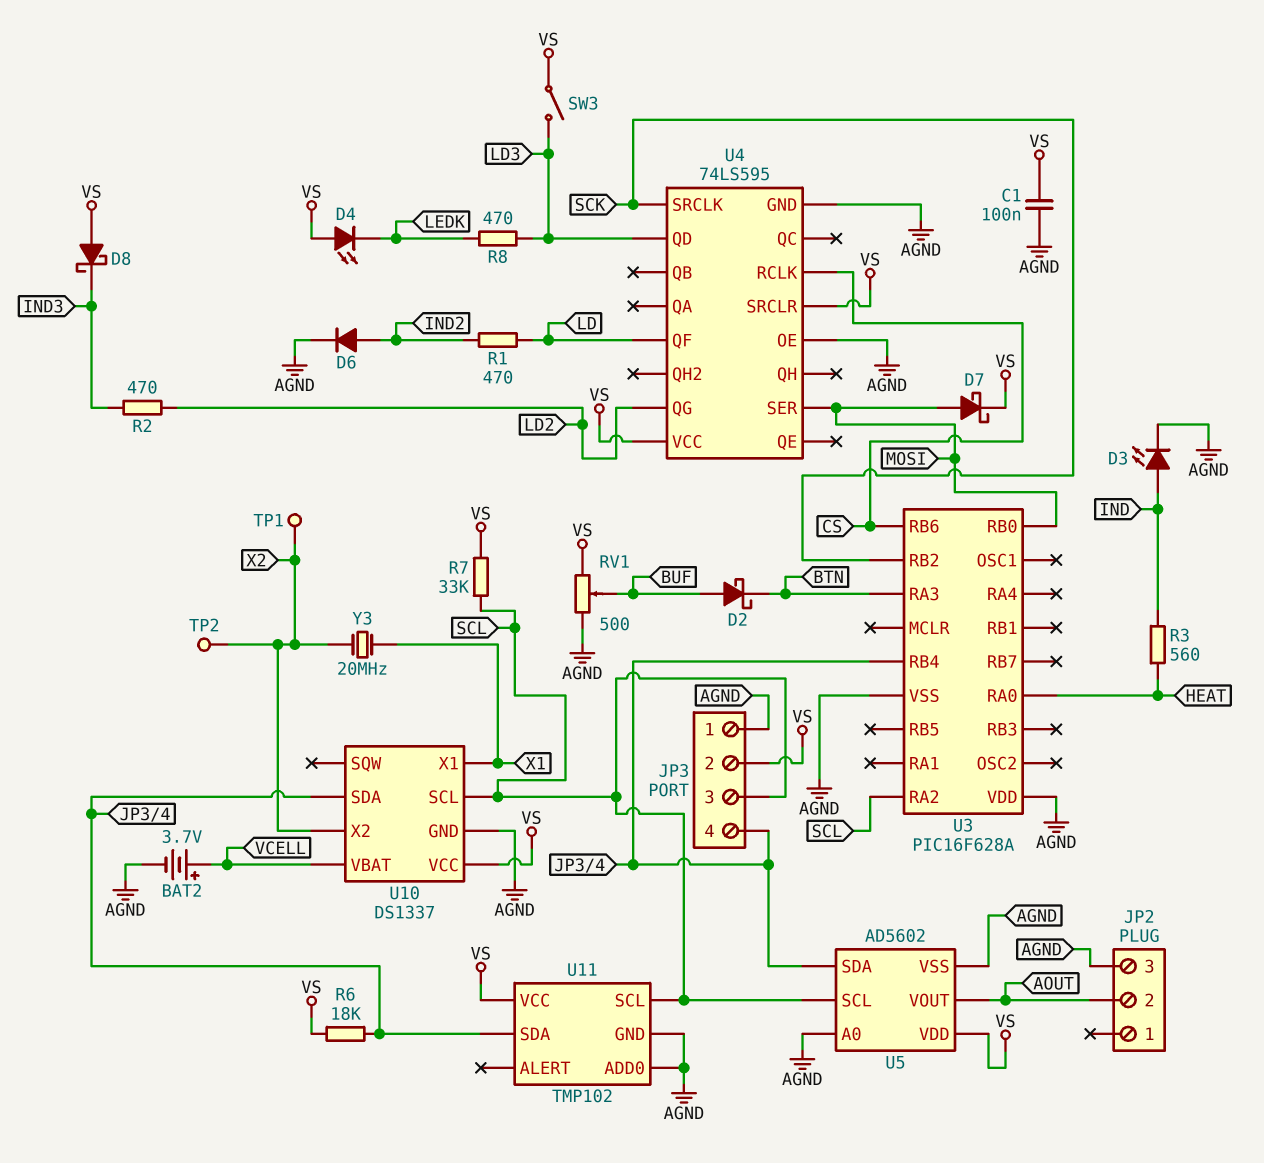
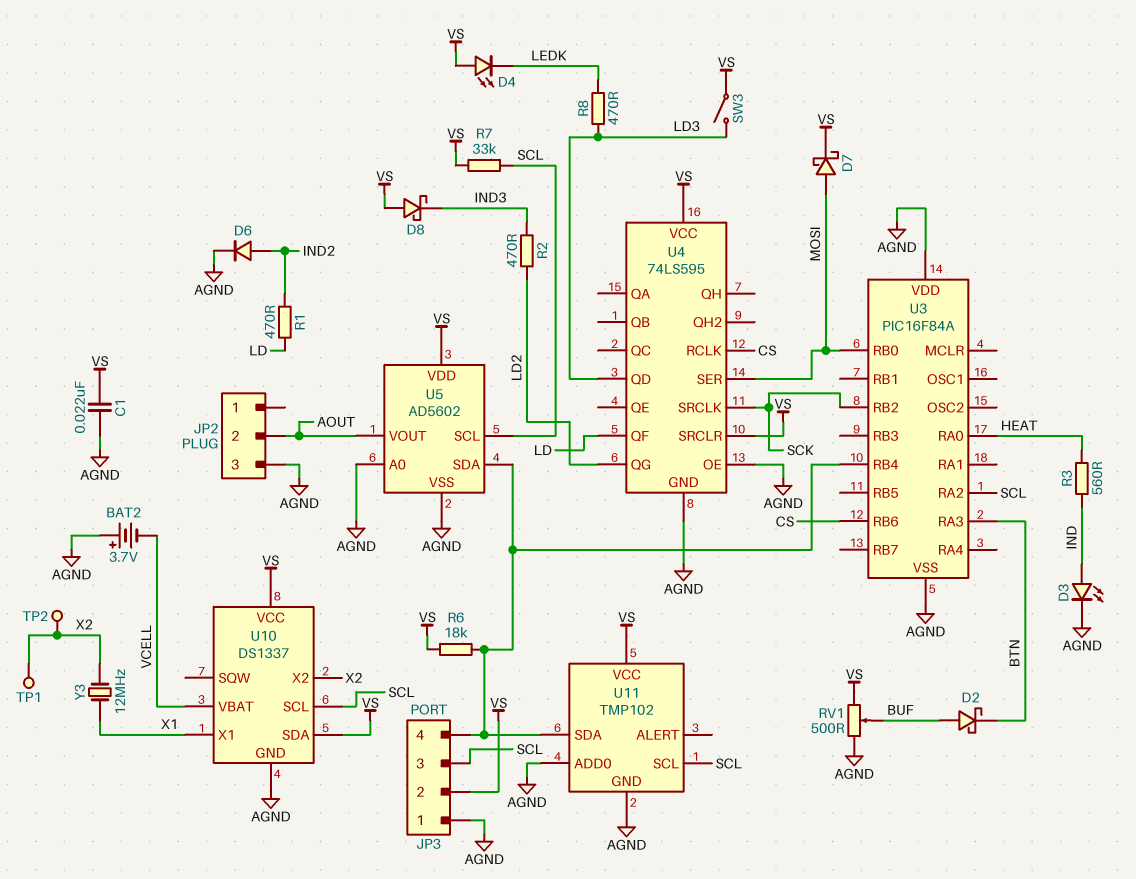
BAT2: 3.7V (plus VCELL, minus AGND) -> 3.7V (plus AGND, minus VCELL)
C1: 100nF (AGND, VS) -> 22nF (AGND, VS)
U3: PIC16F628A -> PIC16F84A
U10 pin SDA: JP3/4 -> VS
Y3: 20MHz (X1, X2) -> 12MHz (X1, X2)

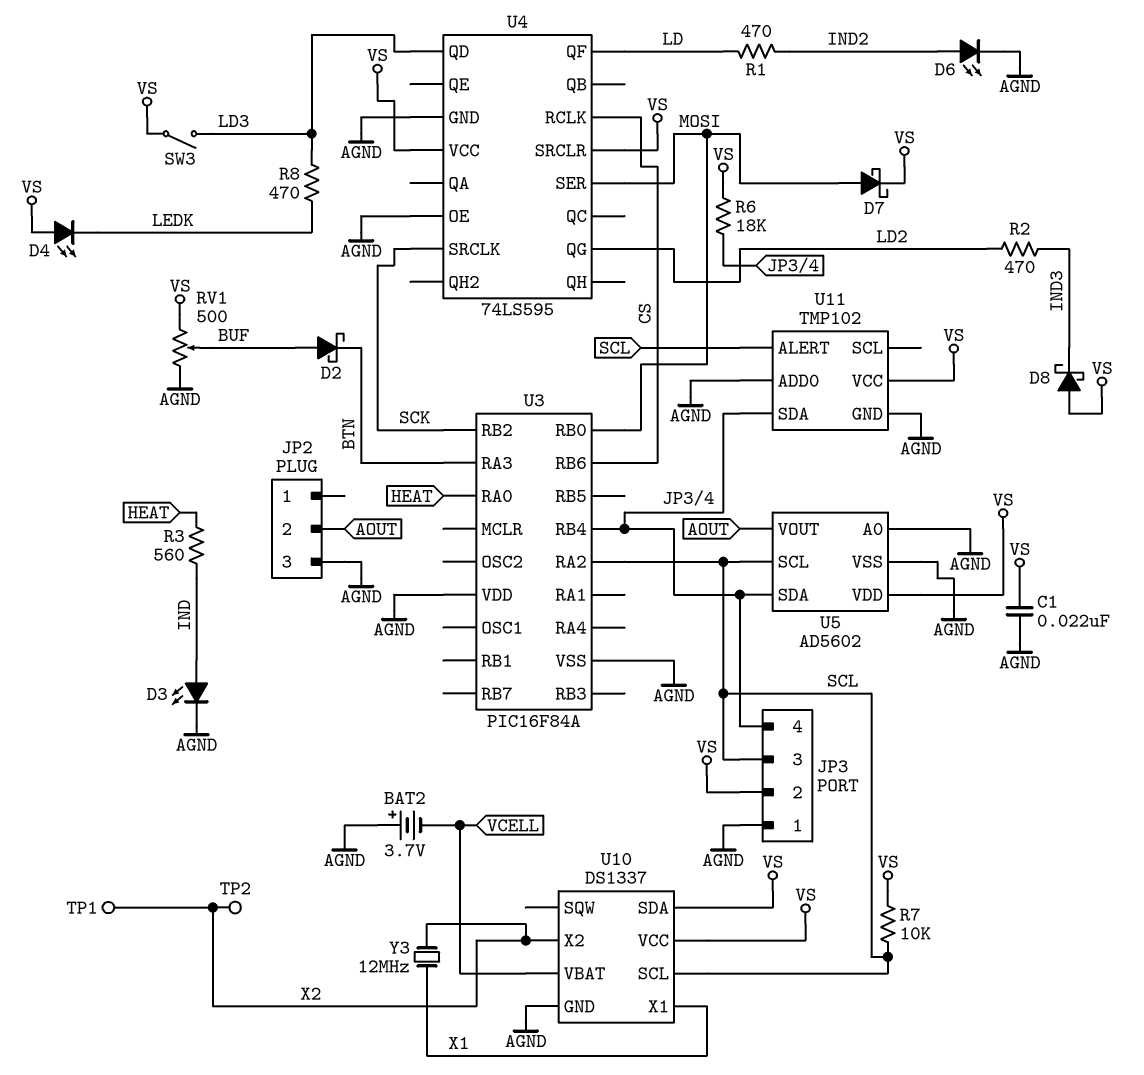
D6: diode (A IND2, K AGND) -> LED (A IND2, K AGND)
R7: 33k (SCL, VS) -> 10k (SCL, VS)
U11 pin ALERT: none -> SCL
U11 pin SCL: SCL -> none

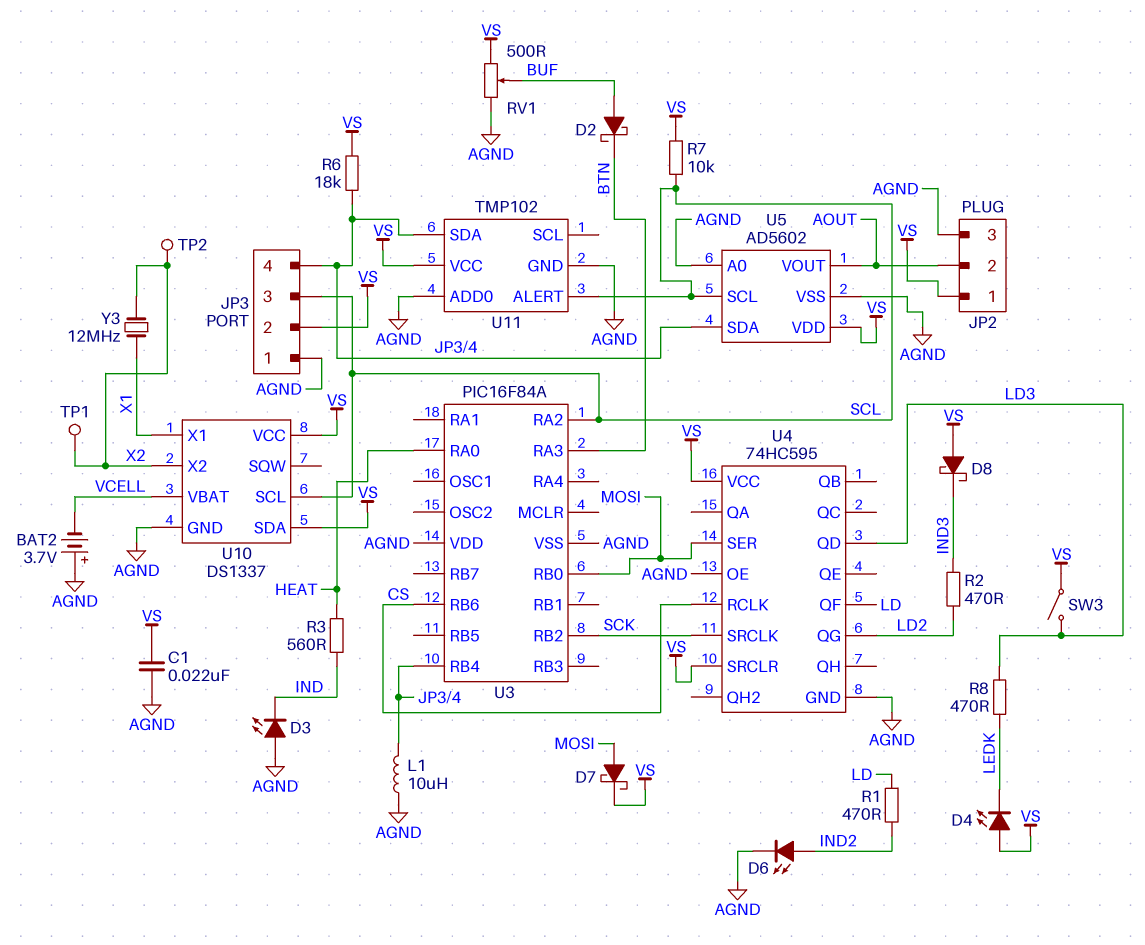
D3: LED (A IND, K AGND) -> LED (A AGND, K IND)
JP2 pin 1: none -> VS
L1: none -> 10uH (AGND, JP3/4)
U4: 74LS595 -> 74HC595

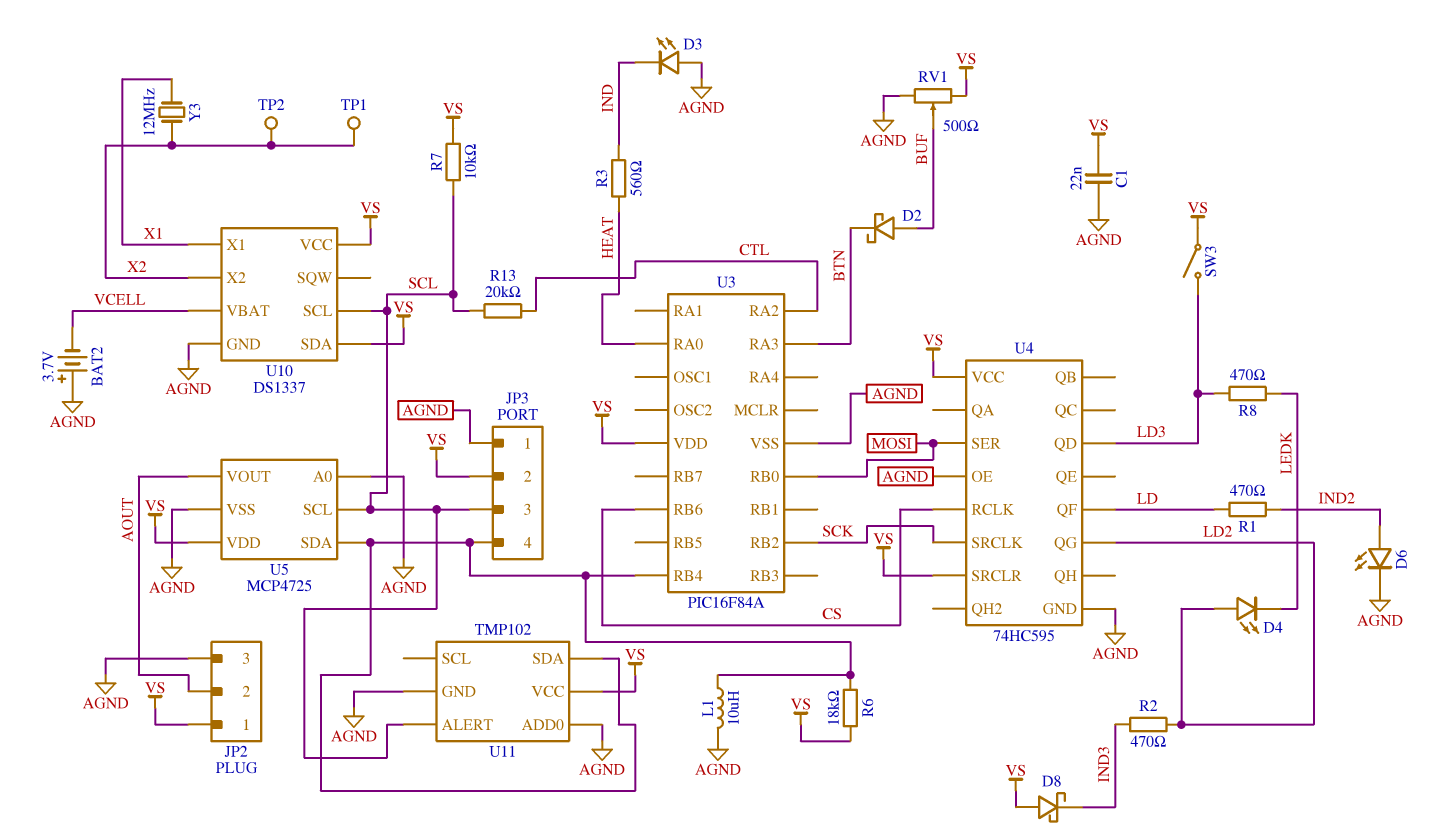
D4: LED (A VS, K LEDK) -> LED (A LD2, K LEDK)
D7: schottky (A MOSI, K VS) -> none
R13: none -> 20k (CTL, SCL)
U3 pin RA2: SCL -> CTL
U3 pin VDD: AGND -> VS
U5: AD5602 -> MCP4725

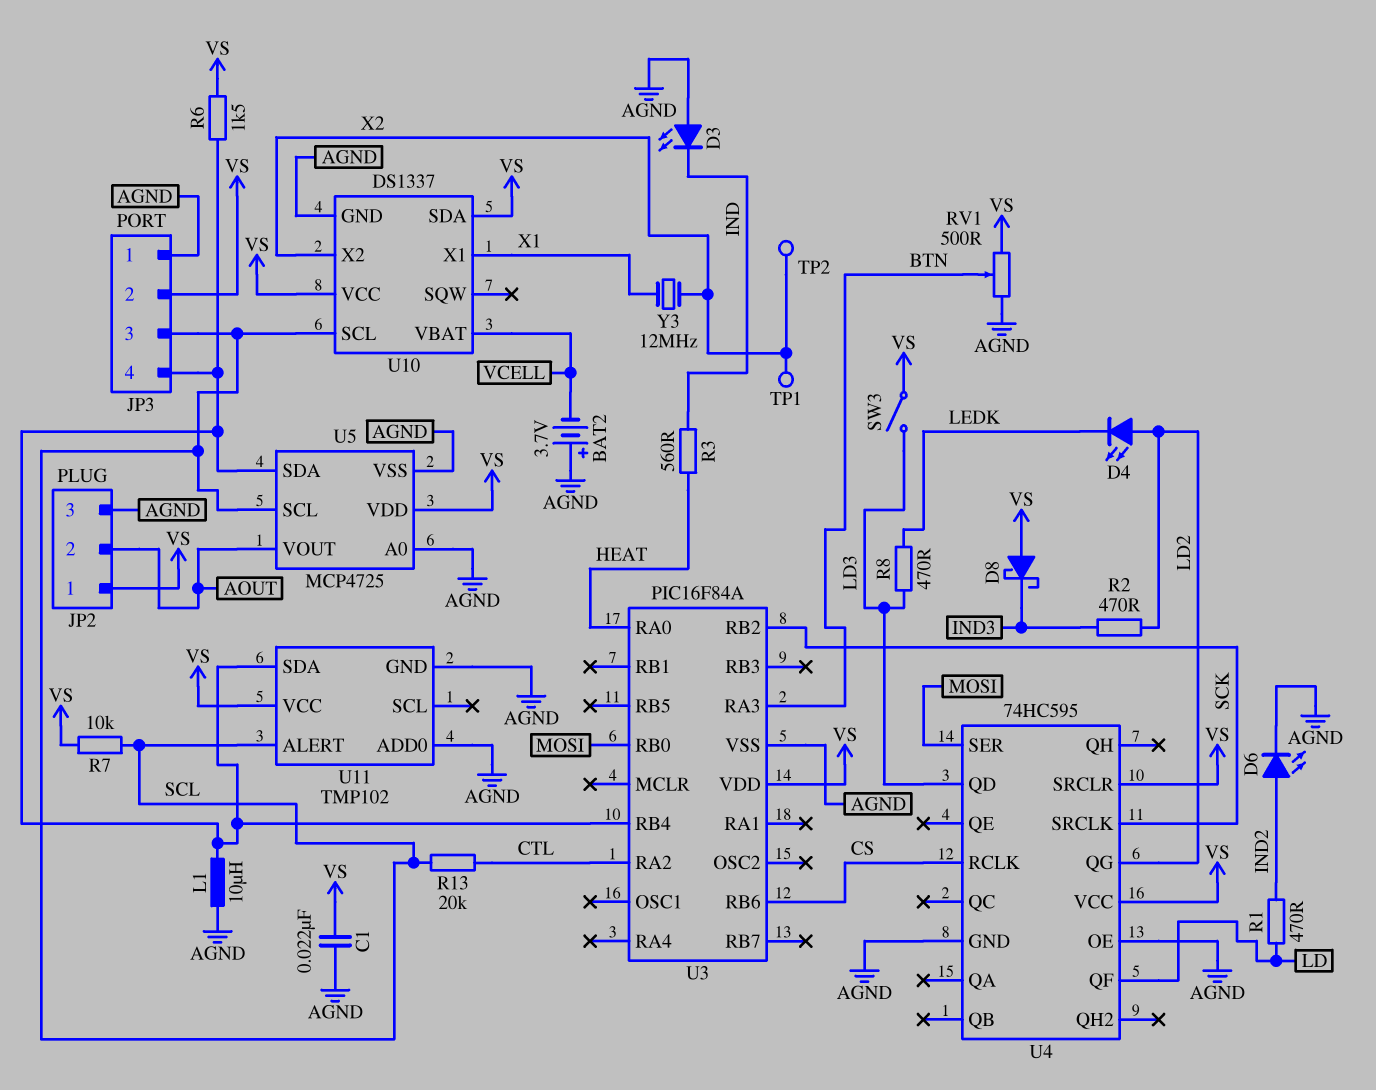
D2: schottky (A BUF, K BTN) -> none
R6: 18k (JP3/4, VS) -> 1.5k (JP3/4, VS)
RV1: 500 (AGND, VS, wiper BUF) -> 500 (AGND, VS, wiper BTN)

